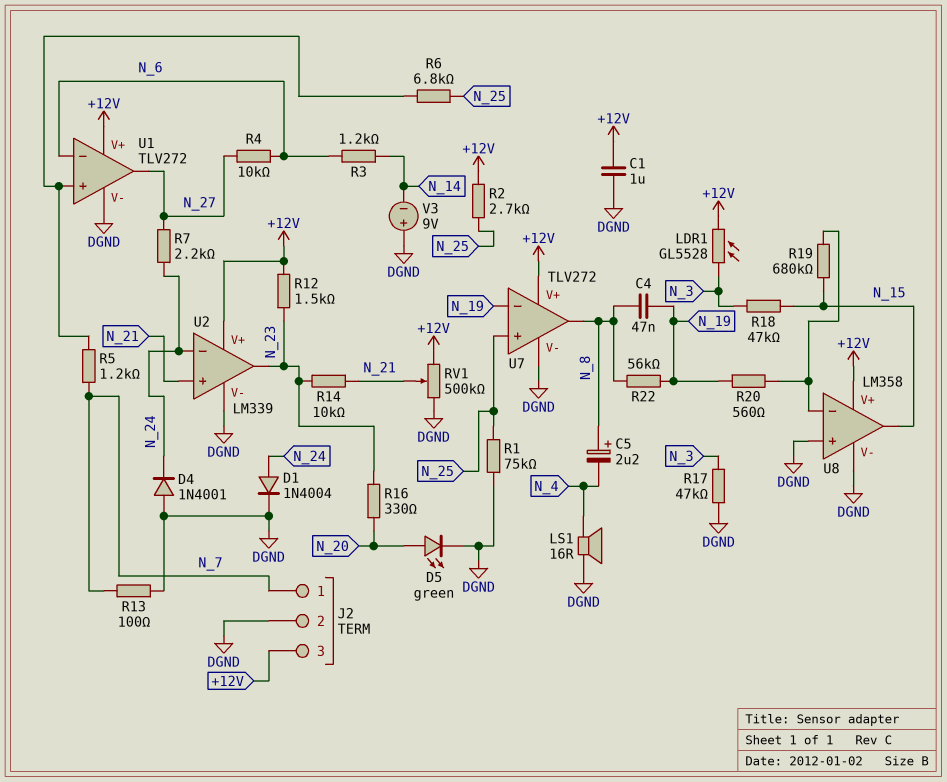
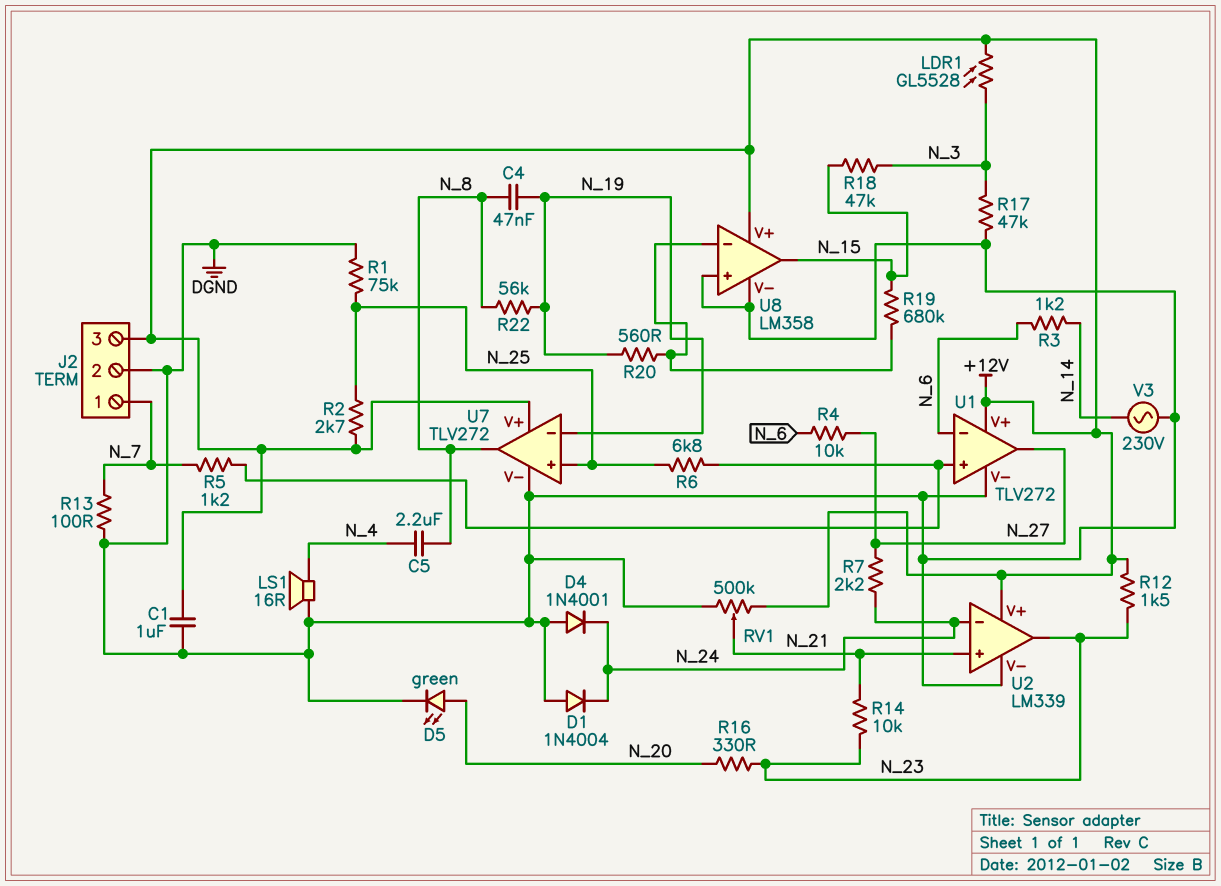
C5: 2.2uF (plus N_8, minus N_4) -> 2.2uF (N_4, N_8)
D1: diode 1N4004 (A N_24, K DGND) -> diode 1N4004 (A DGND, K N_24)
V3: 9V (plus DGND, minus N_14) -> AC 230V (DGND, N_14)

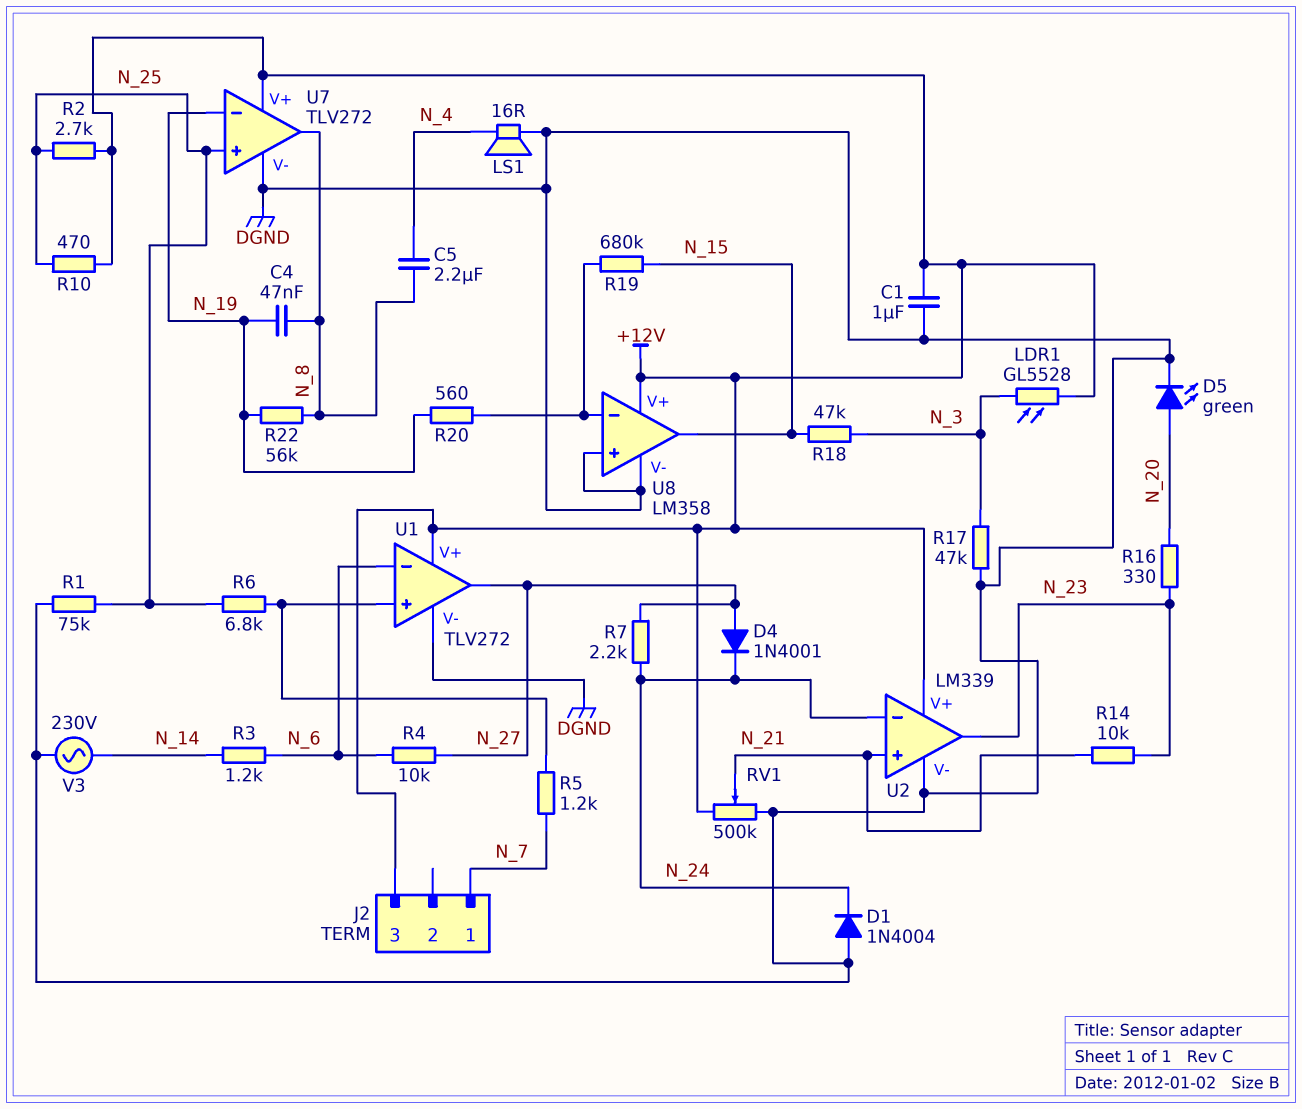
D4: diode 1N4001 (A DGND, K N_24) -> diode 1N4001 (A N_27, K N_24)
J2 pin 2: DGND -> none
R10: none -> 470 (+12V, N_25)
R12: 1.5k (+12V, N_23) -> none
R13: 100 (DGND, N_7) -> none

